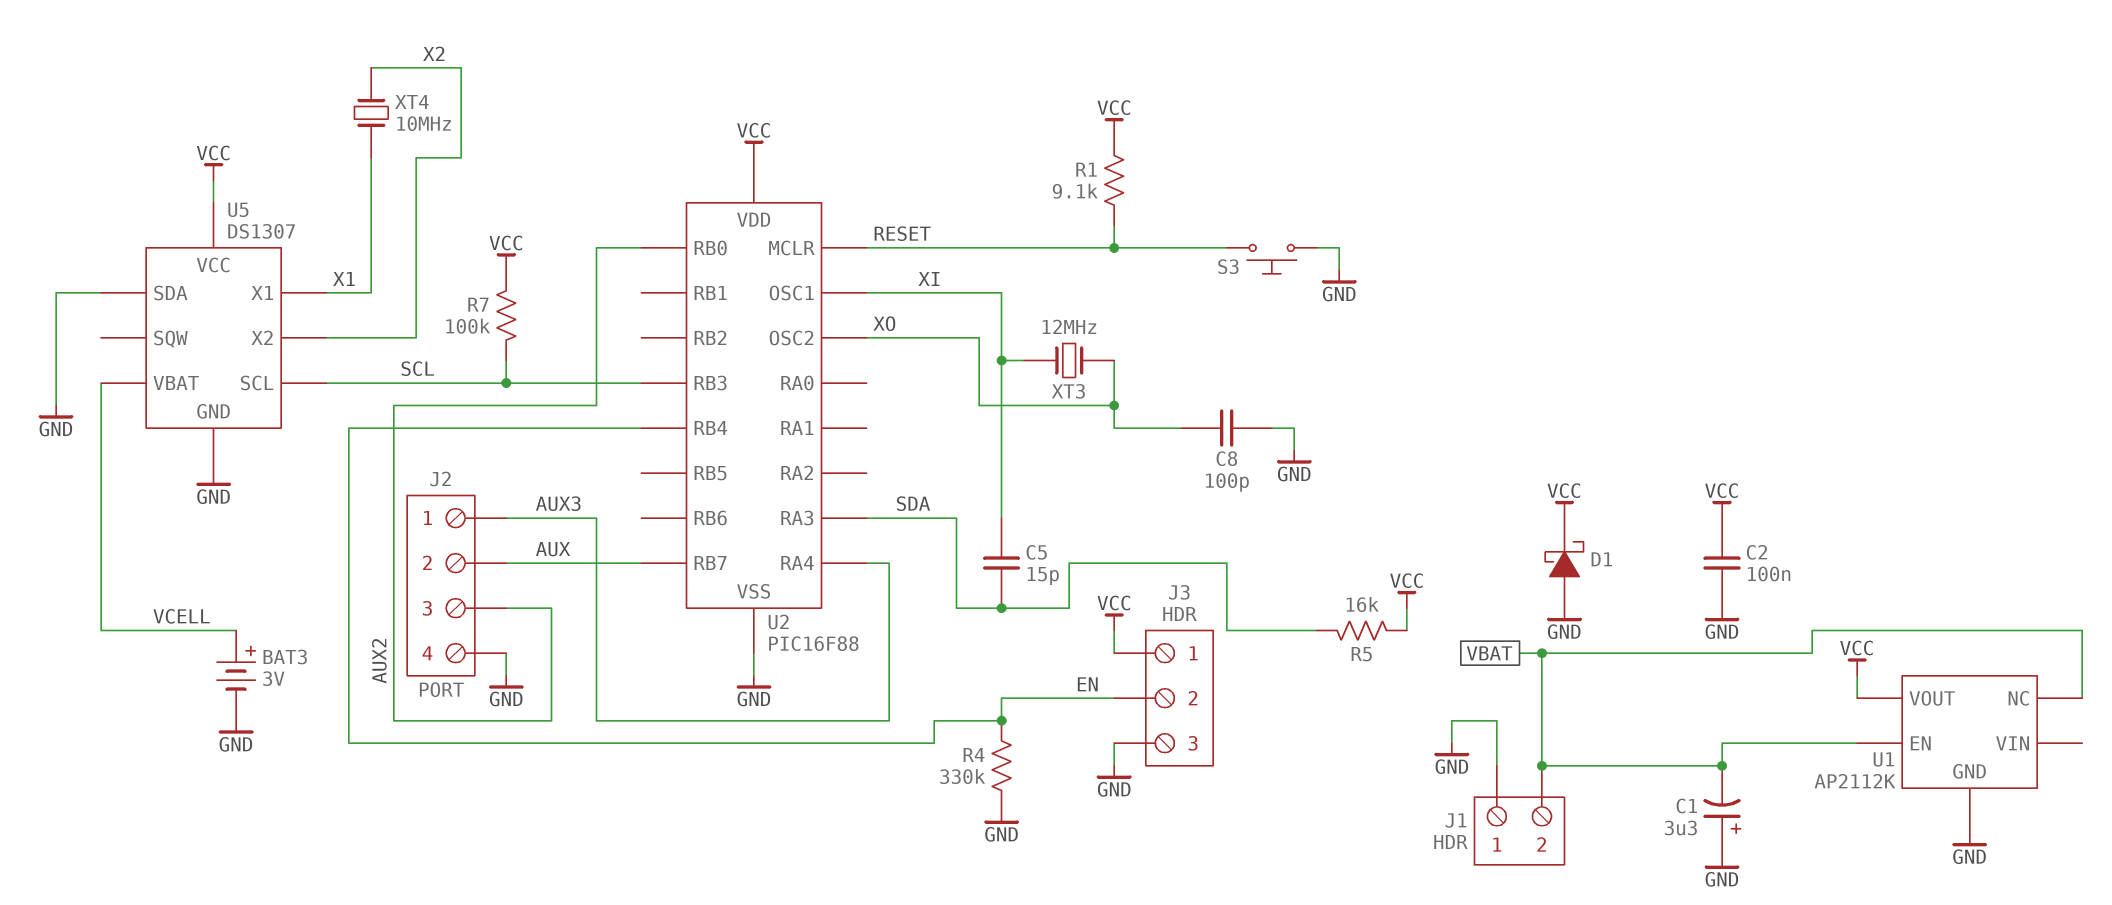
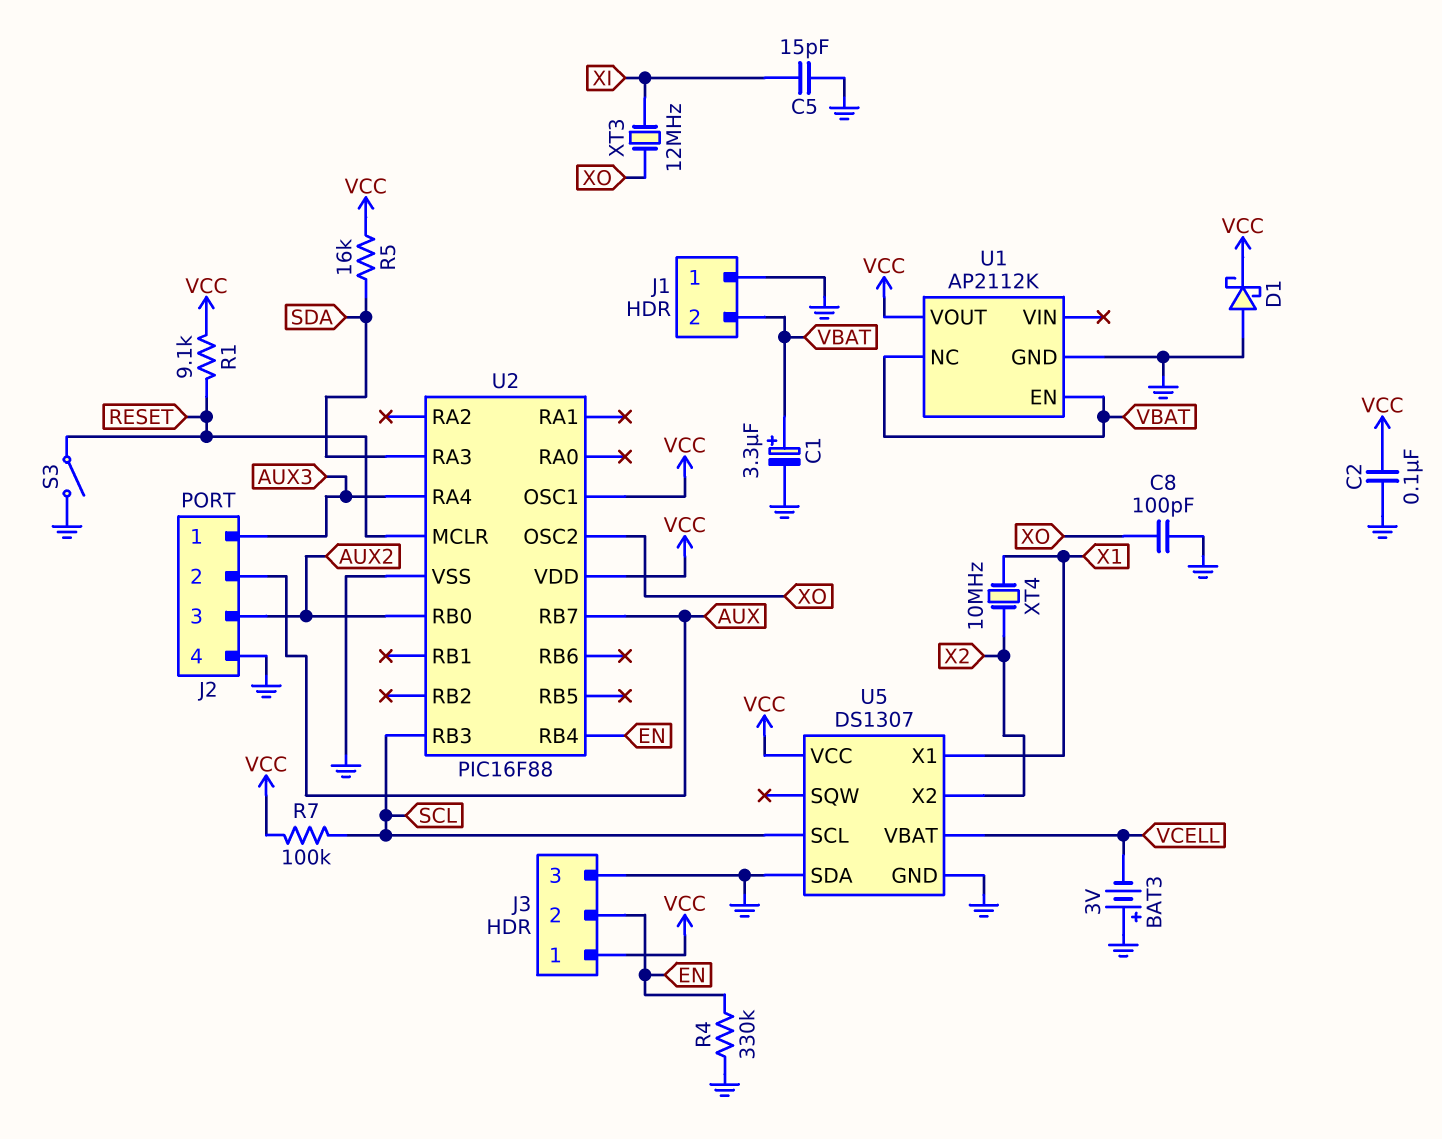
BAT3: 3V (plus VCELL, minus GND) -> 3V (plus GND, minus VCELL)
C1: 3.3uF (plus GND, minus VBAT) -> 3.3uF (plus VBAT, minus GND)
C5: 15pF (SDA, XI) -> 15pF (GND, XI)
S3: button (GND, RESET) -> switch (GND, RESET)
U2 pin OSC1: XI -> VCC

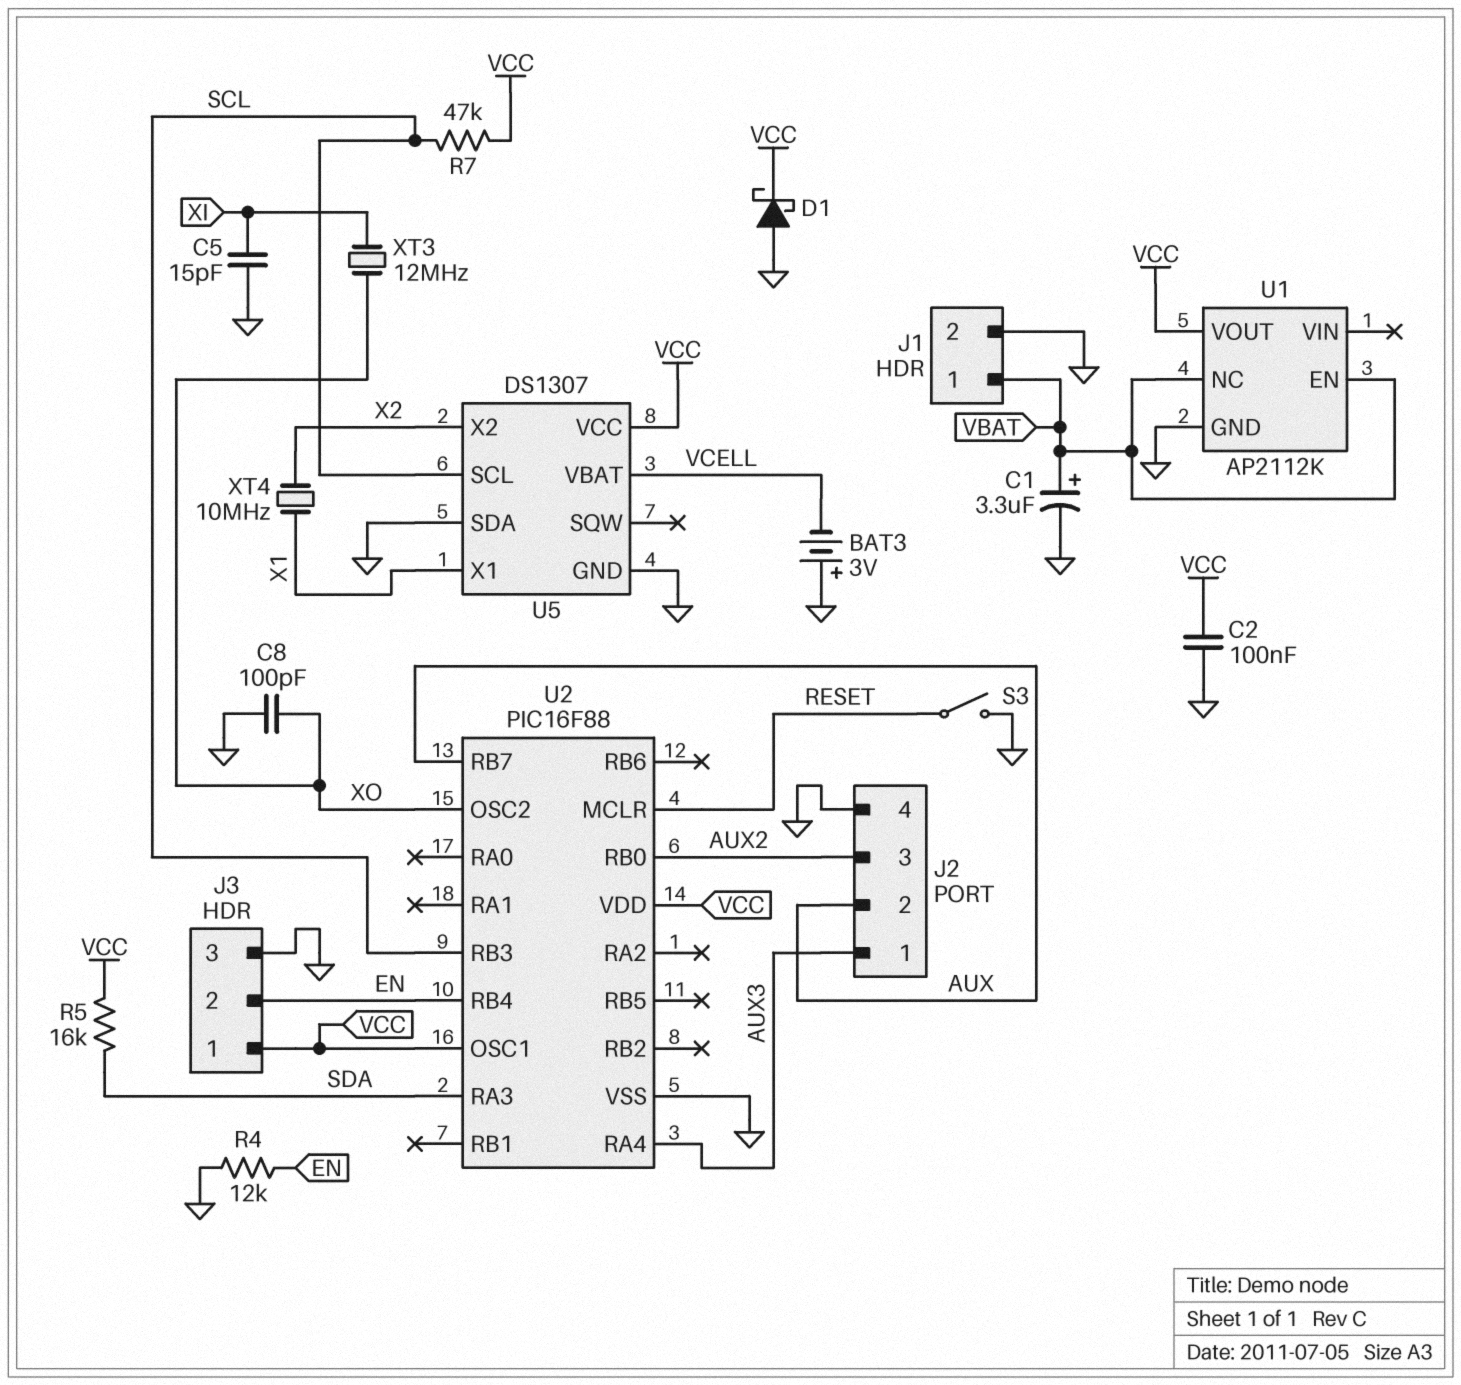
J1 pin 1: GND -> VBAT
J1 pin 2: VBAT -> GND
R1: 9.1k (RESET, VCC) -> none
R4: 330k (EN, GND) -> 12k (EN, GND)
R7: 100k (SCL, VCC) -> 47k (SCL, VCC)

